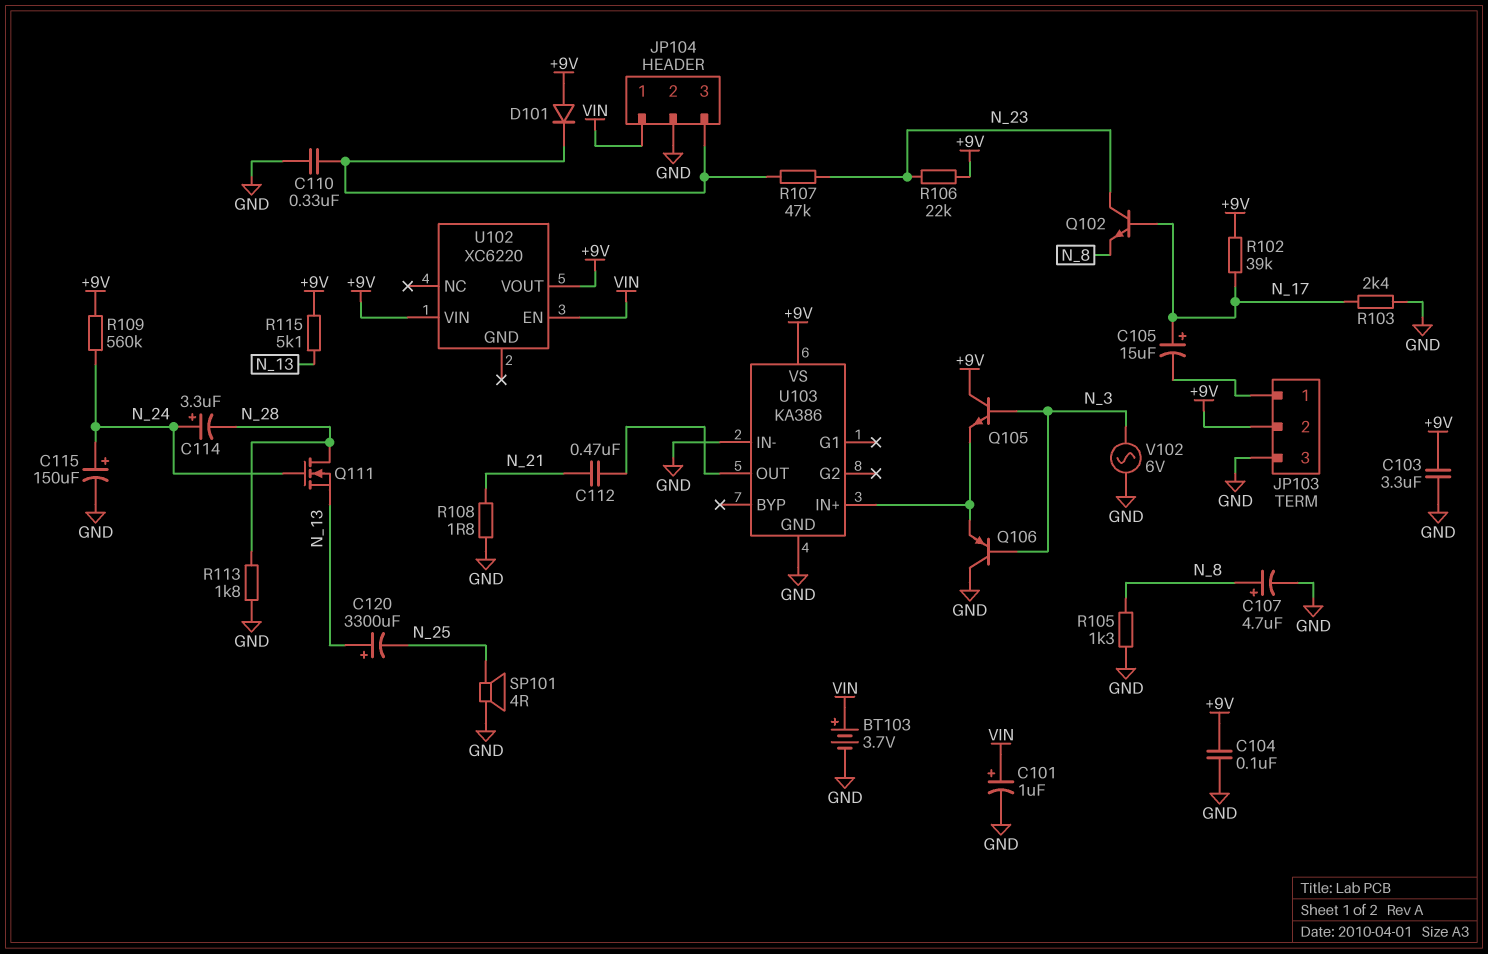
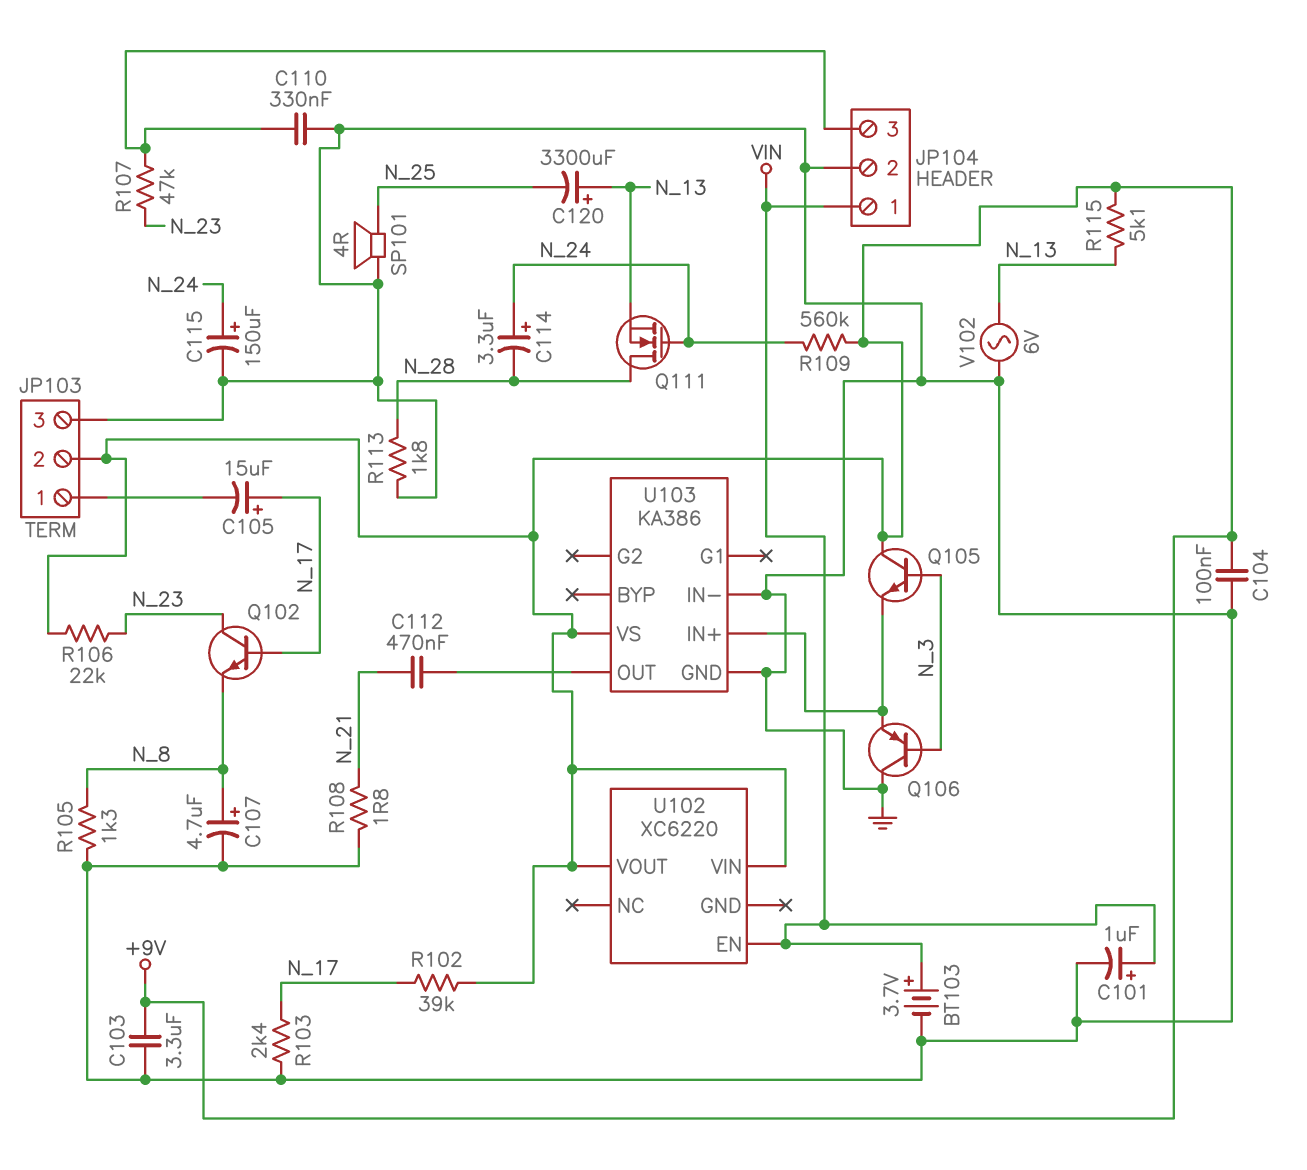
D101: diode (A +9V, K JP104/3) -> none
V102: AC 6V (GND, N_3) -> AC 6V (GND, N_13)

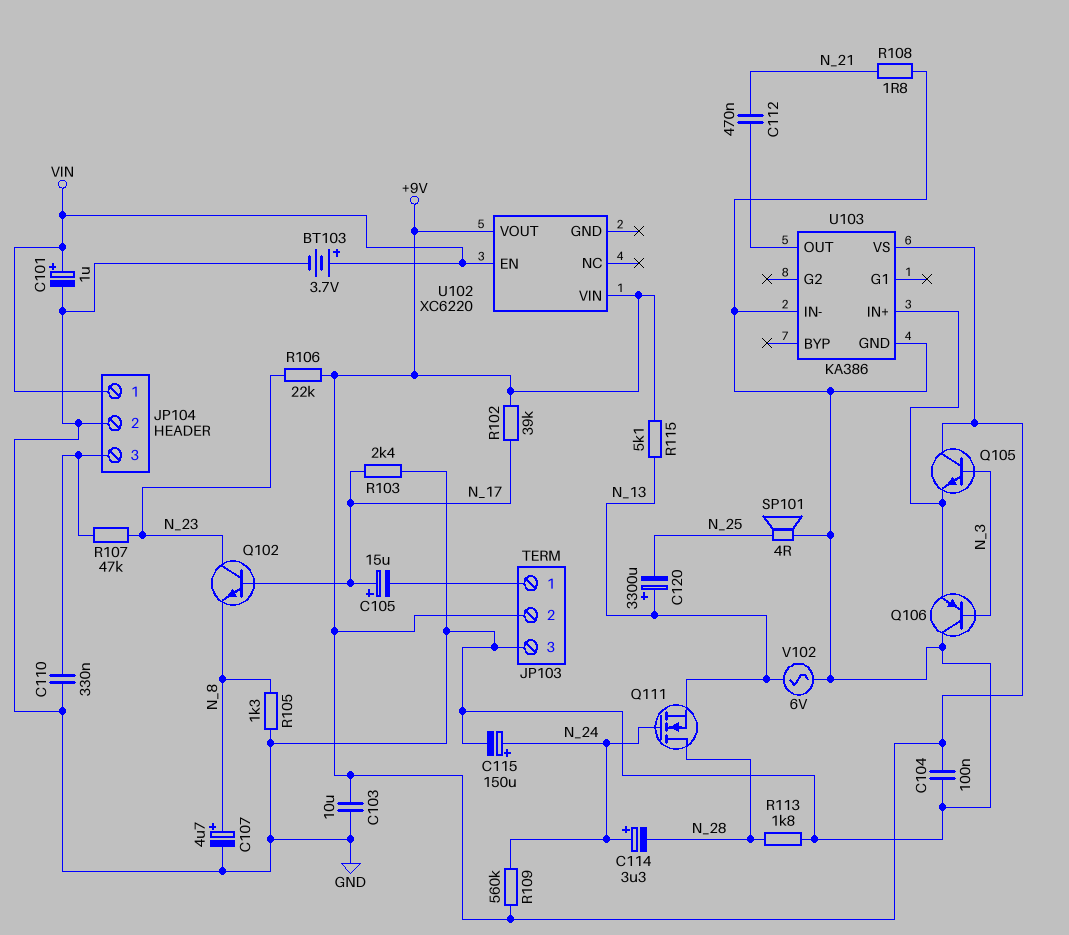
C103: 3.3uF (+9V, GND) -> 10uF (+9V, GND)

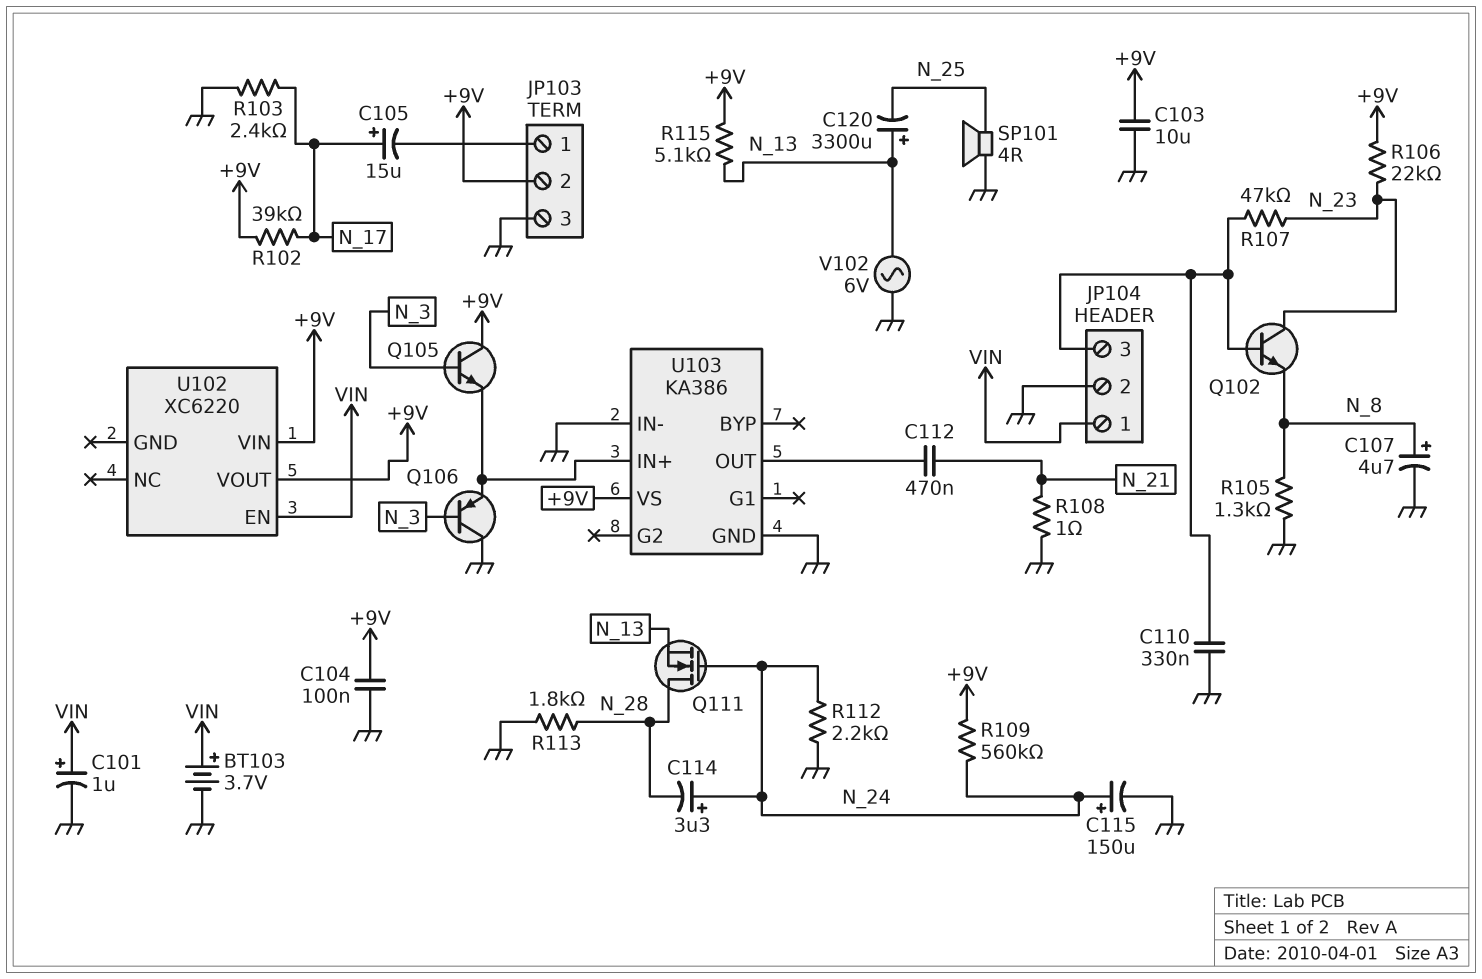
Q102: NPN (B N_17, C N_23, E N_8) -> NPN (B JP104/3, C N_23, E N_8)
R108: 1.8 (GND, N_21) -> 1 (GND, N_21)
R112: none -> 2.2k (GND, N_24)

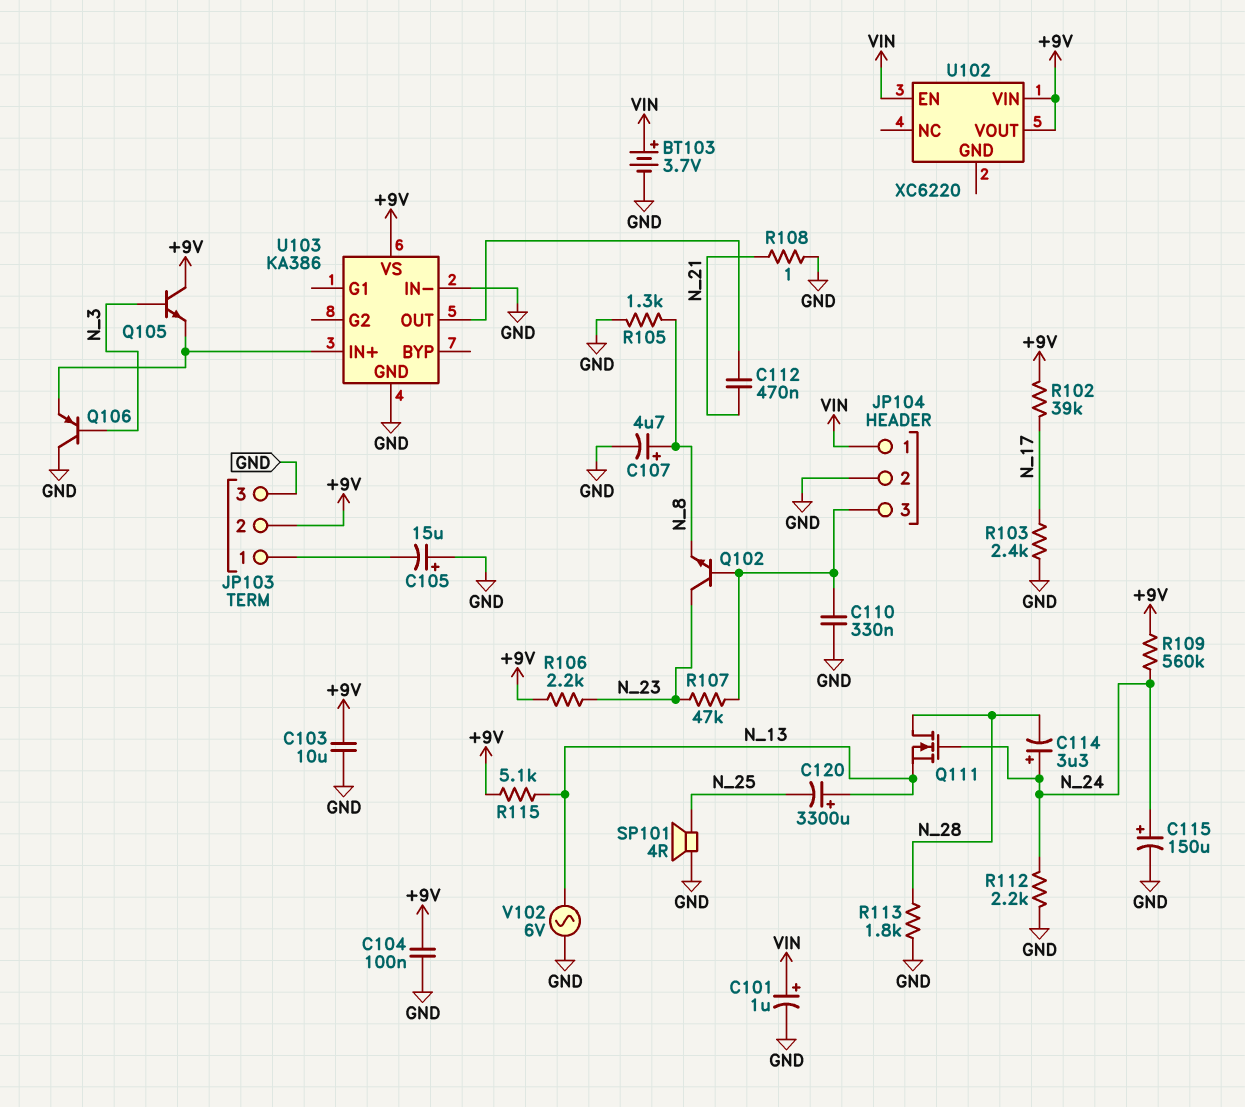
C105: 15uF (plus N_17, minus JP103/1) -> 15uF (plus GND, minus JP103/1)
R106: 22k (+9V, N_23) -> 2.2k (+9V, N_23)

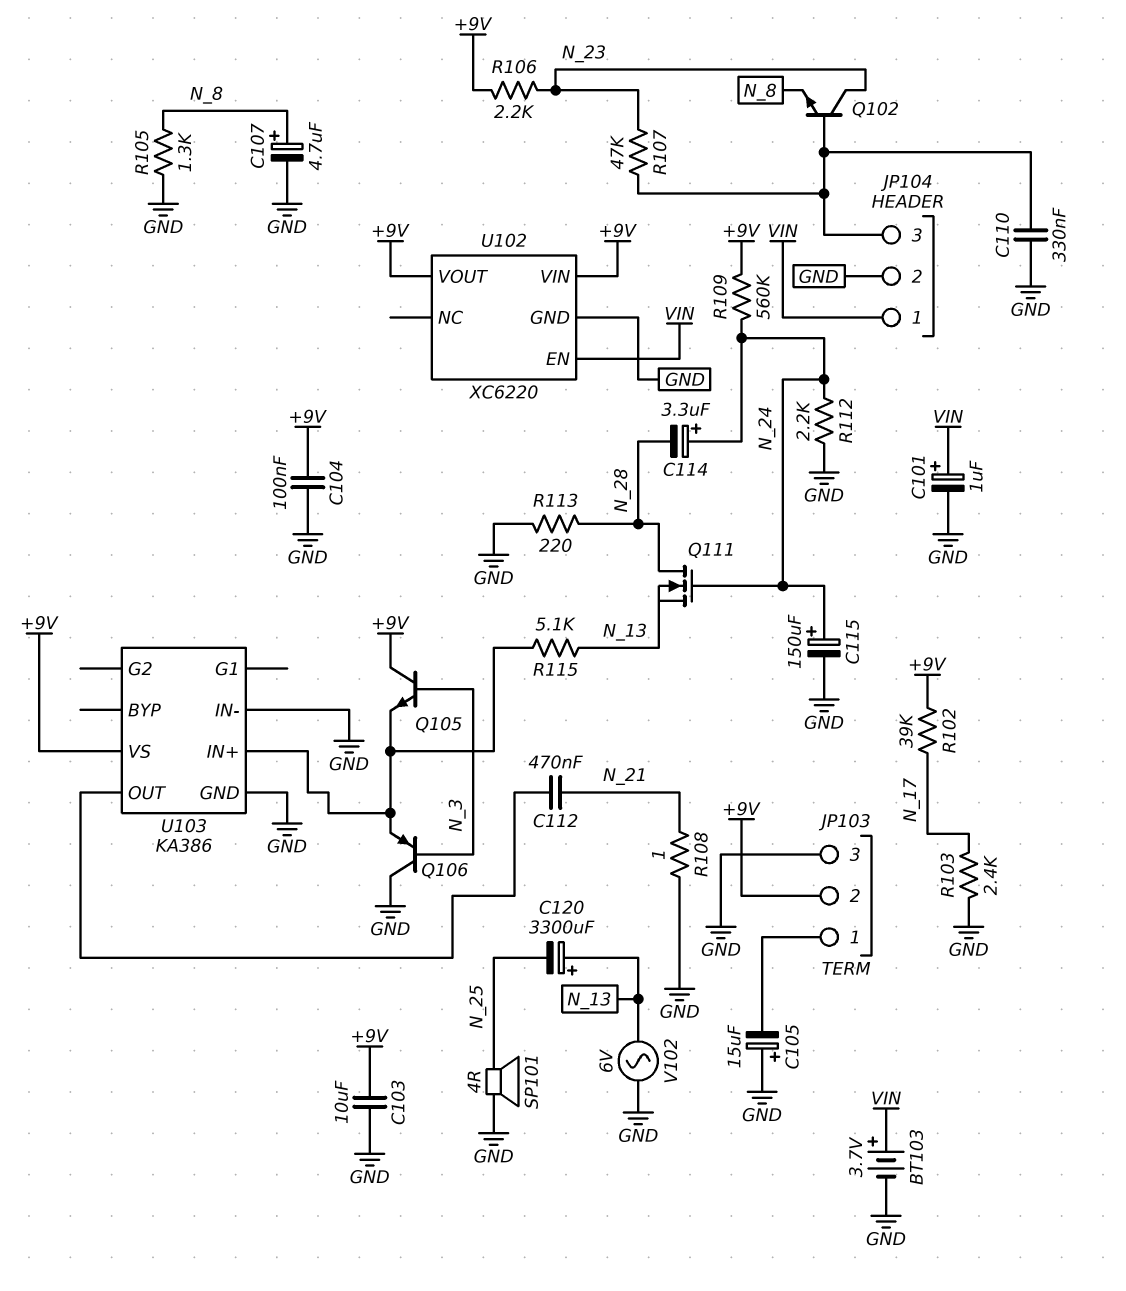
R113: 1.8k (GND, N_28) -> 220 (GND, N_28)
R115: 5.1k (+9V, N_13) -> 5.1k (N_13, U103/IN+)
U102 pin GND: none -> GND

